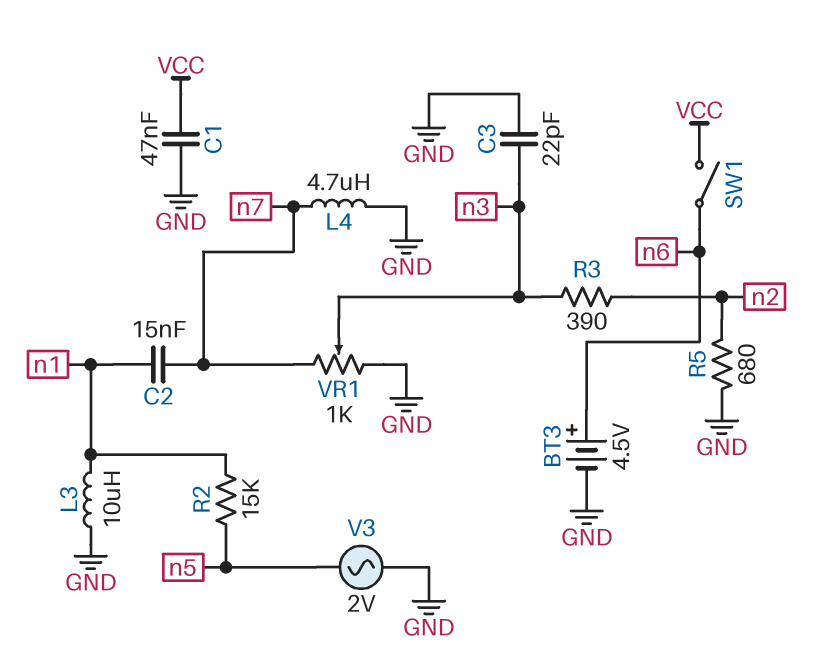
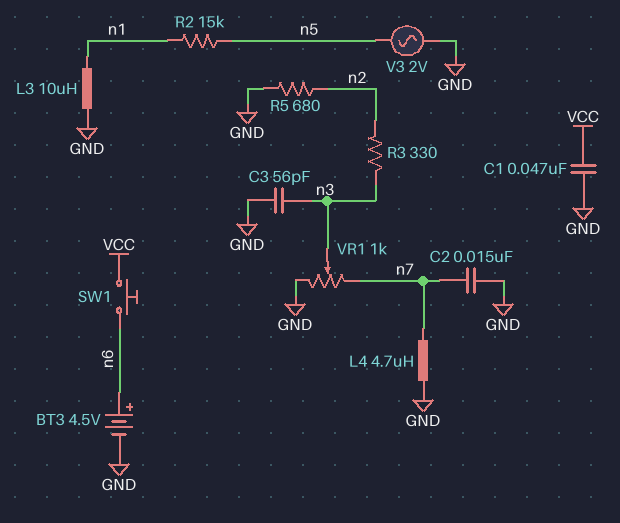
C2: 15nF (n1, n7) -> 15nF (GND, n7)
C3: 22pF (GND, n3) -> 56pF (GND, n3)
R3: 390 (n2, n3) -> 330 (n2, n3)
SW1: switch (VCC, n6) -> button (VCC, n6)

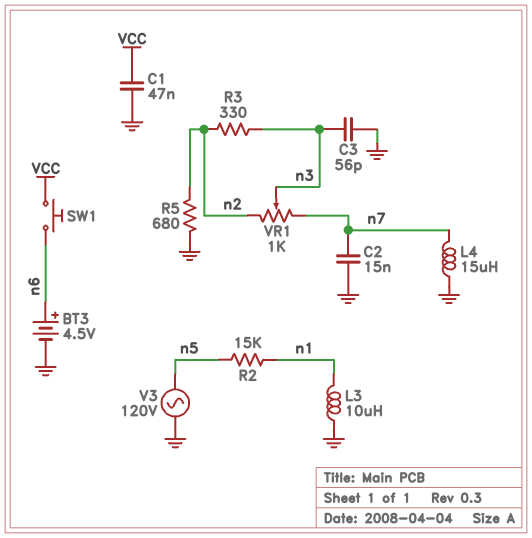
L4: 4.7uH (GND, n7) -> 15uH (GND, n7)
V3: AC 2V (GND, n5) -> AC 120V (GND, n5)
VR1: 1k (GND, n7, wiper n3) -> 1k (n2, n7, wiper n3)

